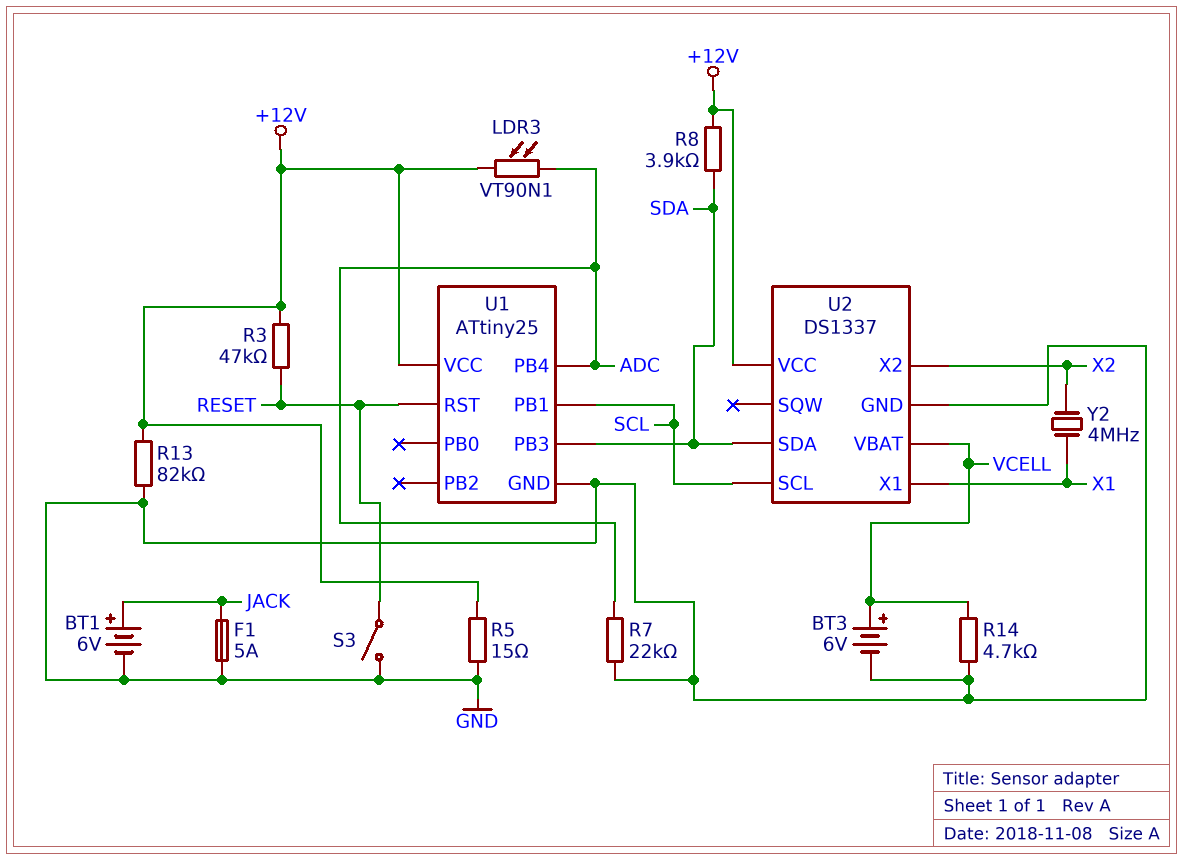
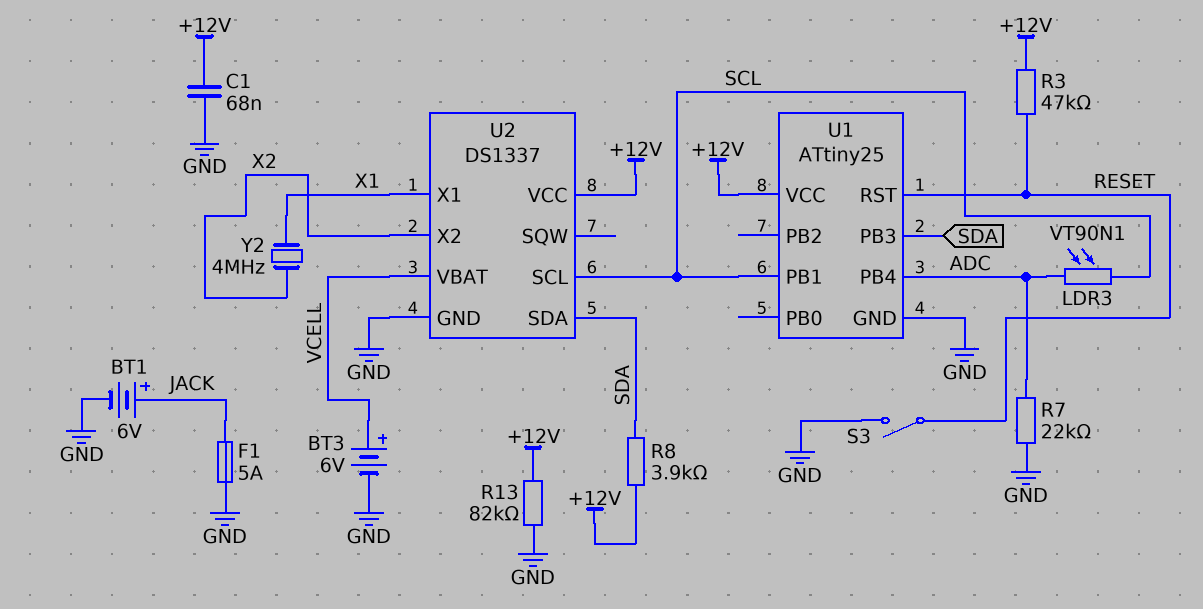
C1: none -> 68nF (+12V, GND)
LDR3: VT90N1 (+12V, ADC) -> VT90N1 (ADC, SCL)
R5: 15 (+12V, GND) -> none
R14: 4.7k (GND, VCELL) -> none

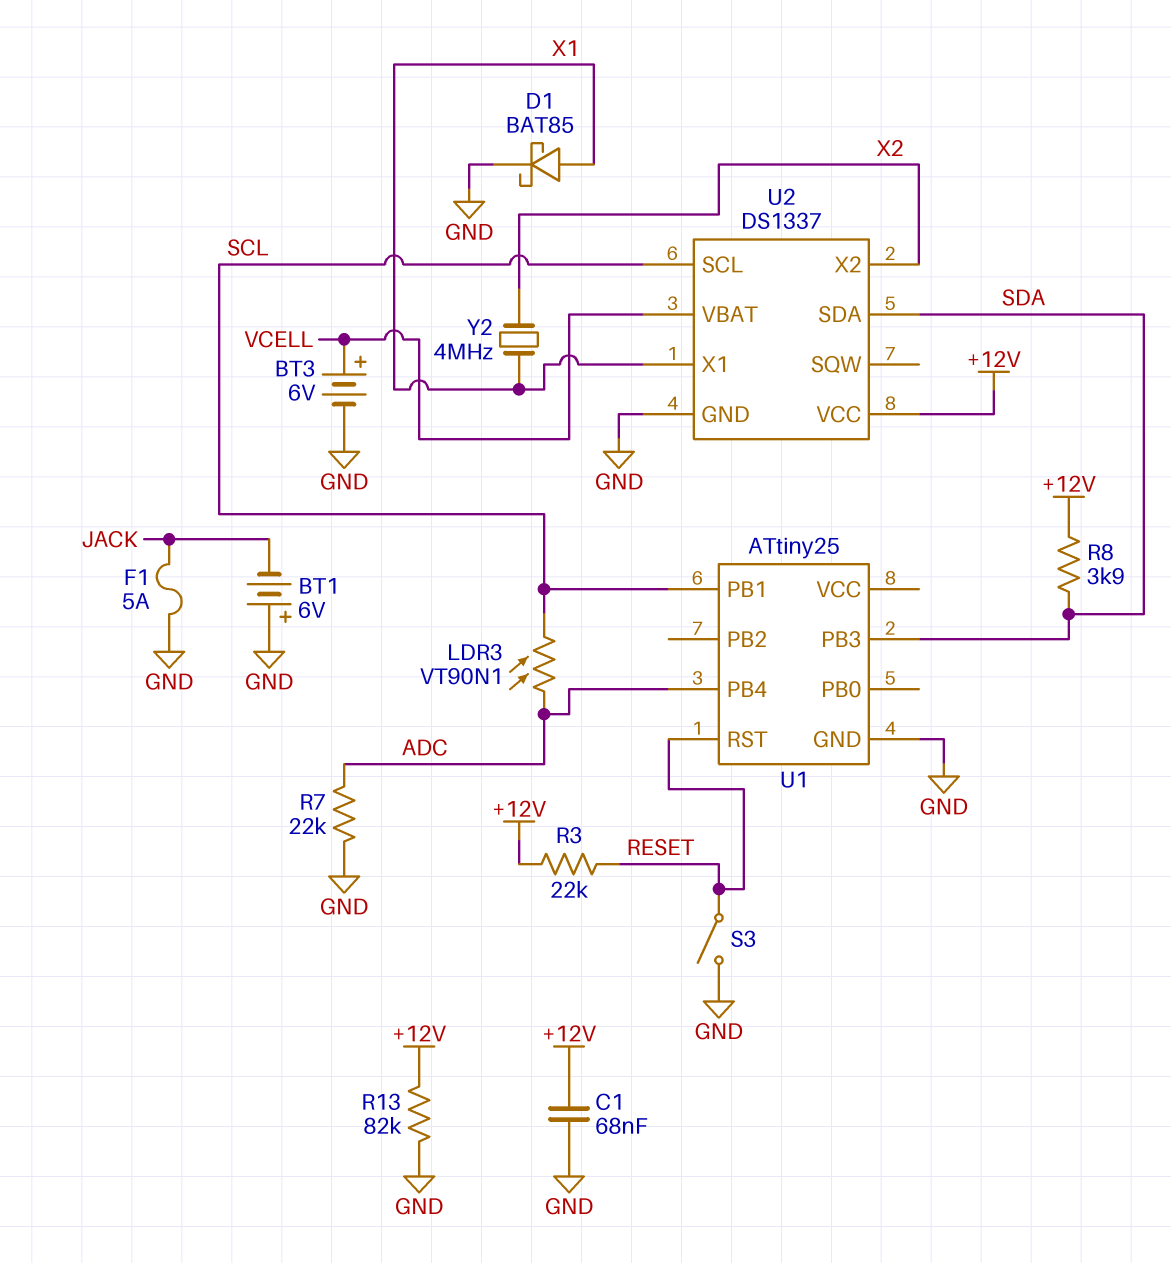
BT1: 6V (plus JACK, minus GND) -> 6V (plus GND, minus JACK)
D1: none -> schottky BAT85 (A X1, K GND)
R3: 47k (+12V, RESET) -> 22k (+12V, RESET)
U1 pin VCC: +12V -> none

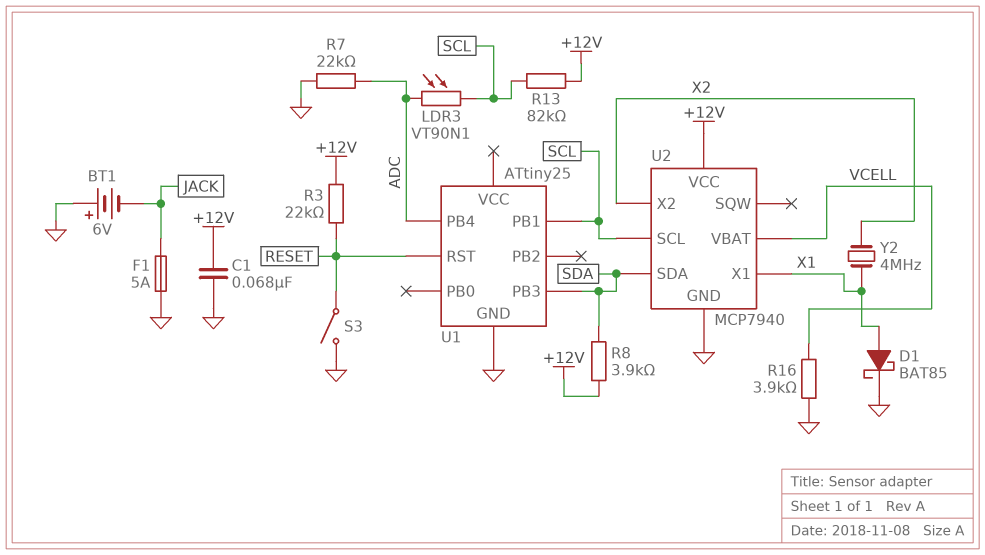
BT3: 6V (plus VCELL, minus GND) -> none
R13: 82k (+12V, GND) -> 82k (+12V, SCL)
R16: none -> 3.9k (GND, VCELL)
U2: DS1337 -> MCP7940

